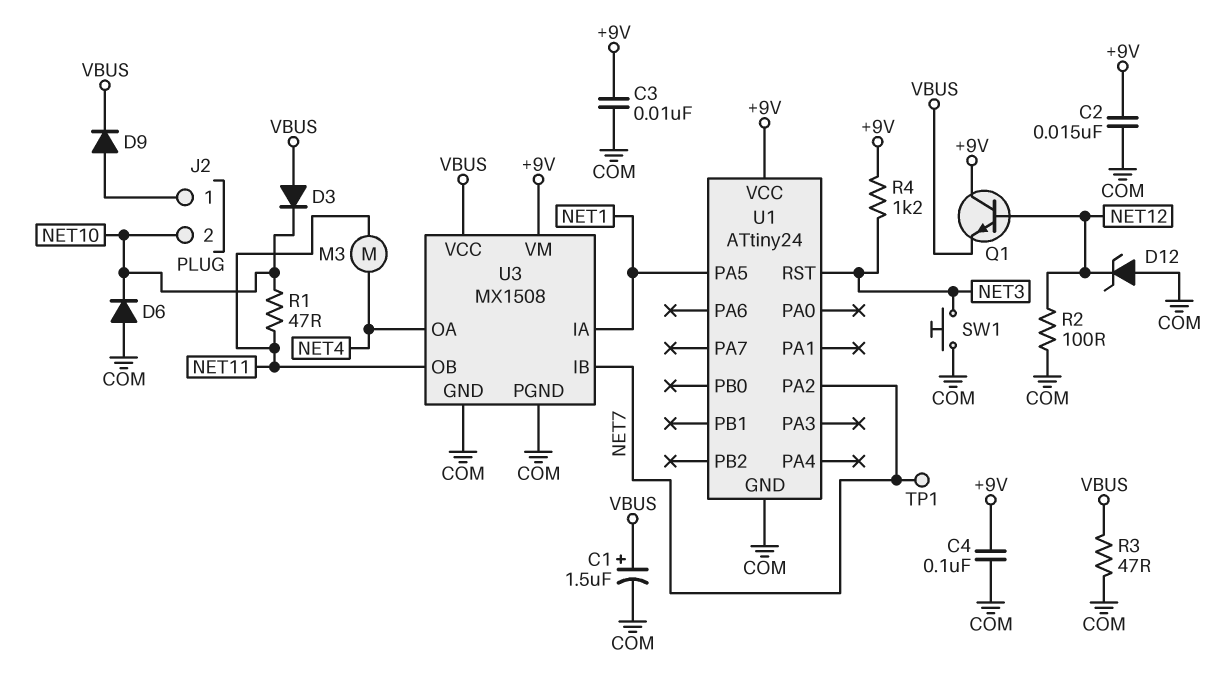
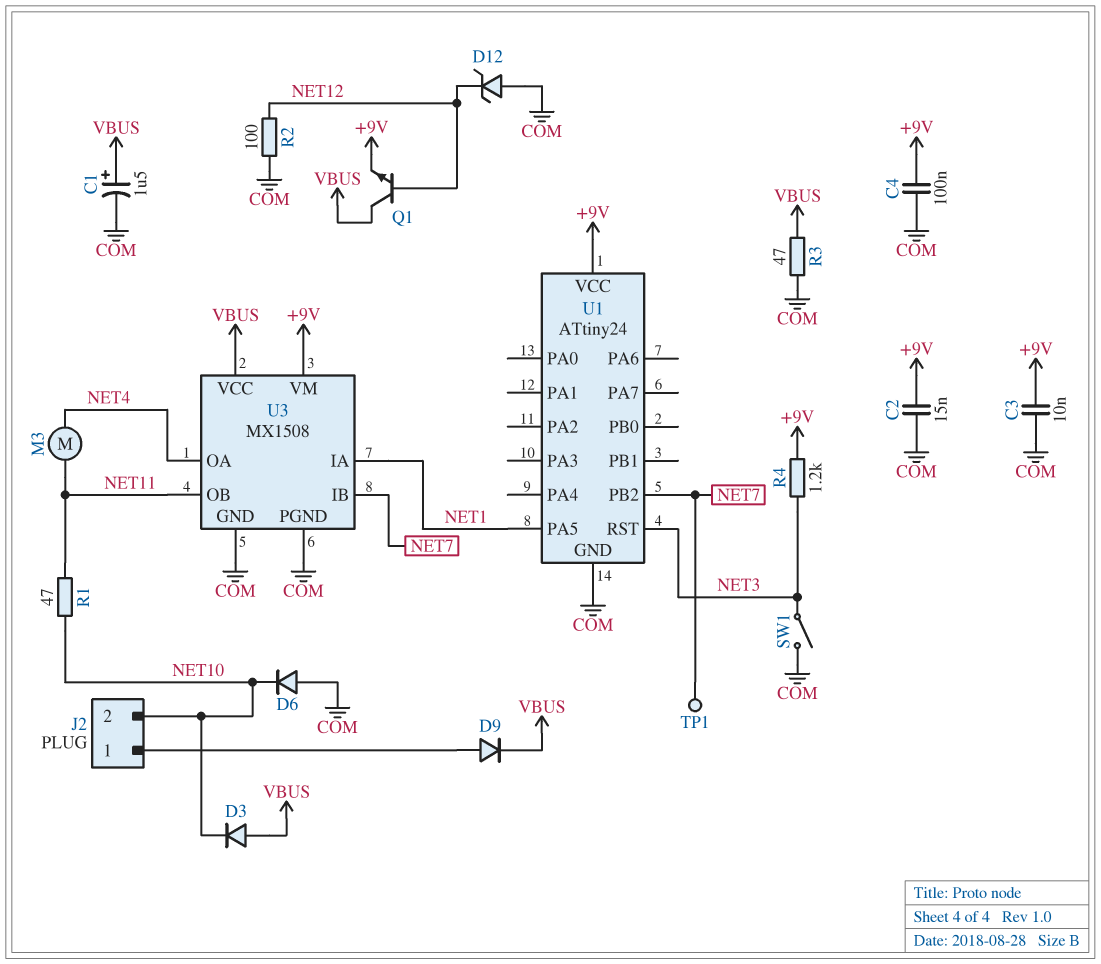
Q1: NPN (B NET12, C +9V, E VBUS) -> NPN (B NET12, C VBUS, E +9V)
SW1: button (COM, NET3) -> switch (COM, NET3)
U1 pin PA2: NET7 -> none
U1 pin PB2: none -> NET7

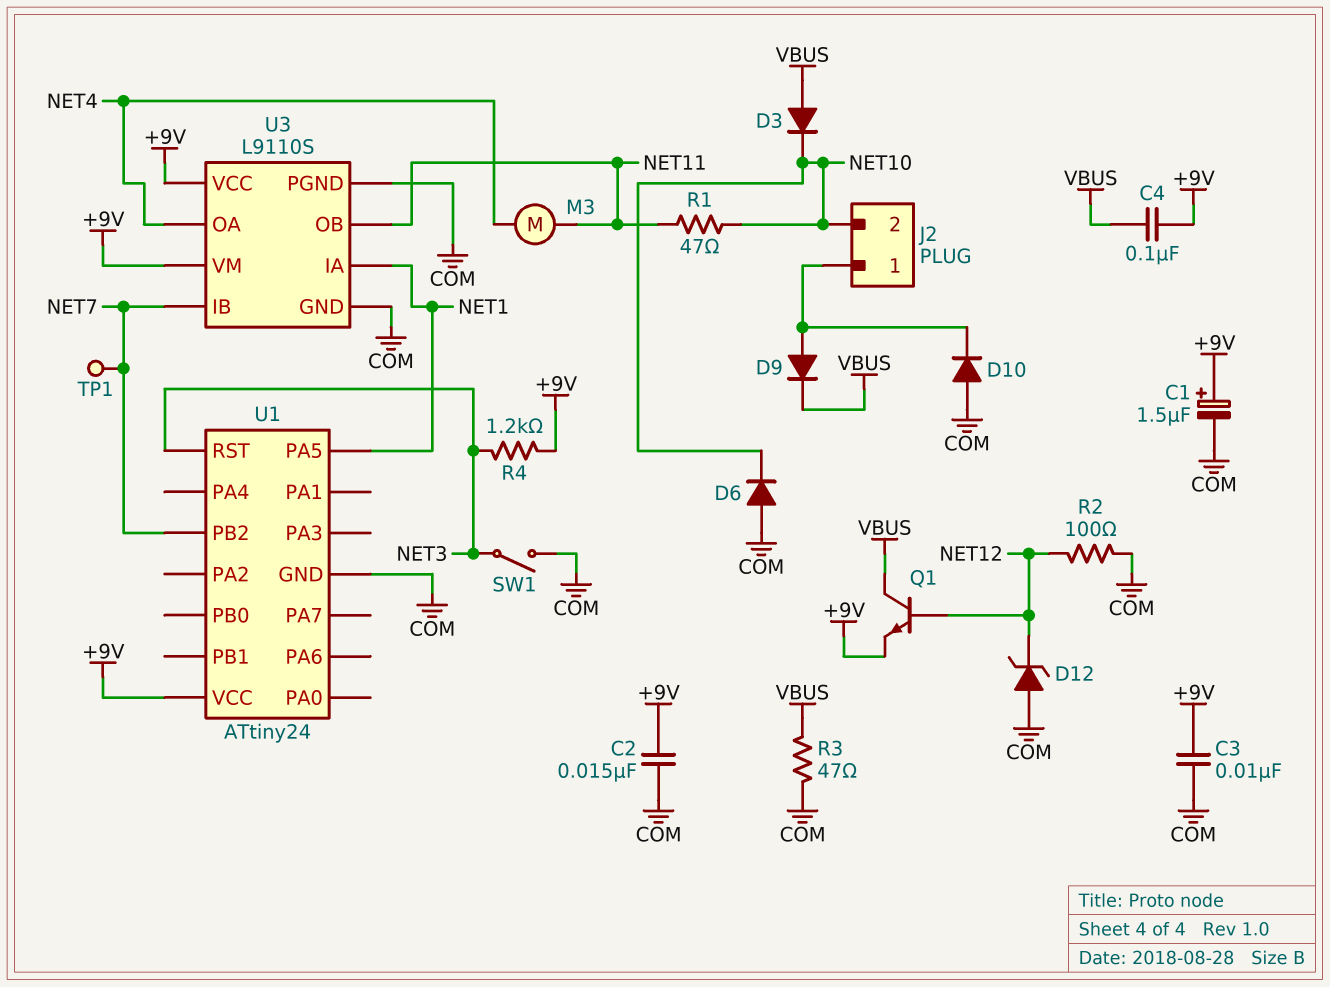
C1: 1.5uF (plus VBUS, minus COM) -> 1.5uF (plus +9V, minus COM)
C4: 100nF (+9V, COM) -> 100nF (+9V, VBUS)
D10: none -> diode (A COM, K J2/1)
U3: MX1508 -> L9110S
U3 pin VCC: VBUS -> +9V

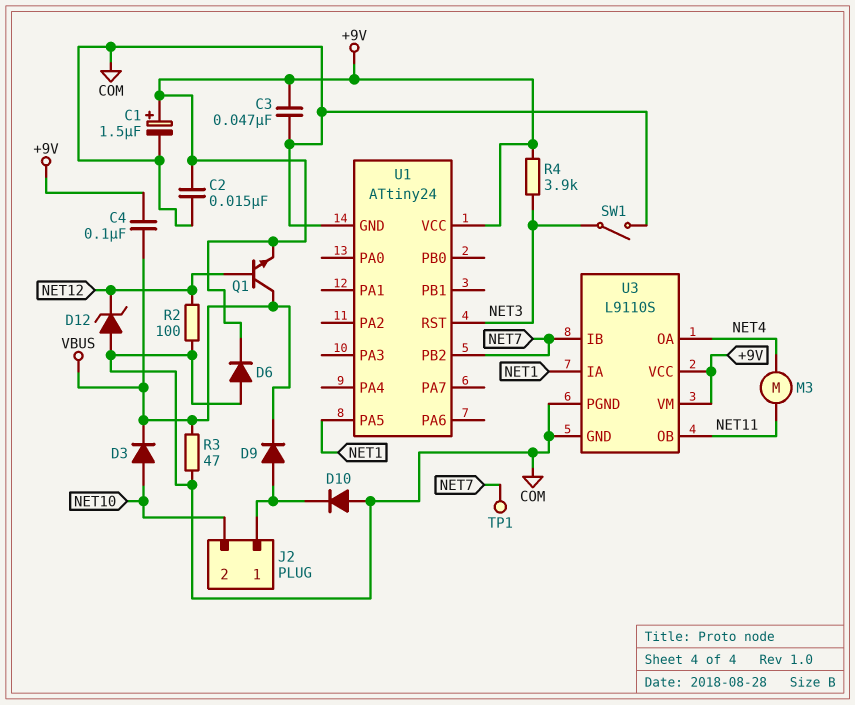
C3: 10nF (+9V, COM) -> 47nF (+9V, COM)
D3: diode (A VBUS, K NET10) -> diode (A NET10, K VBUS)
D6: diode (A COM, K NET10) -> diode (A COM, K +9V)
R1: 47 (NET10, NET11) -> none
R4: 1.2k (+9V, NET3) -> 3.9k (+9V, NET3)

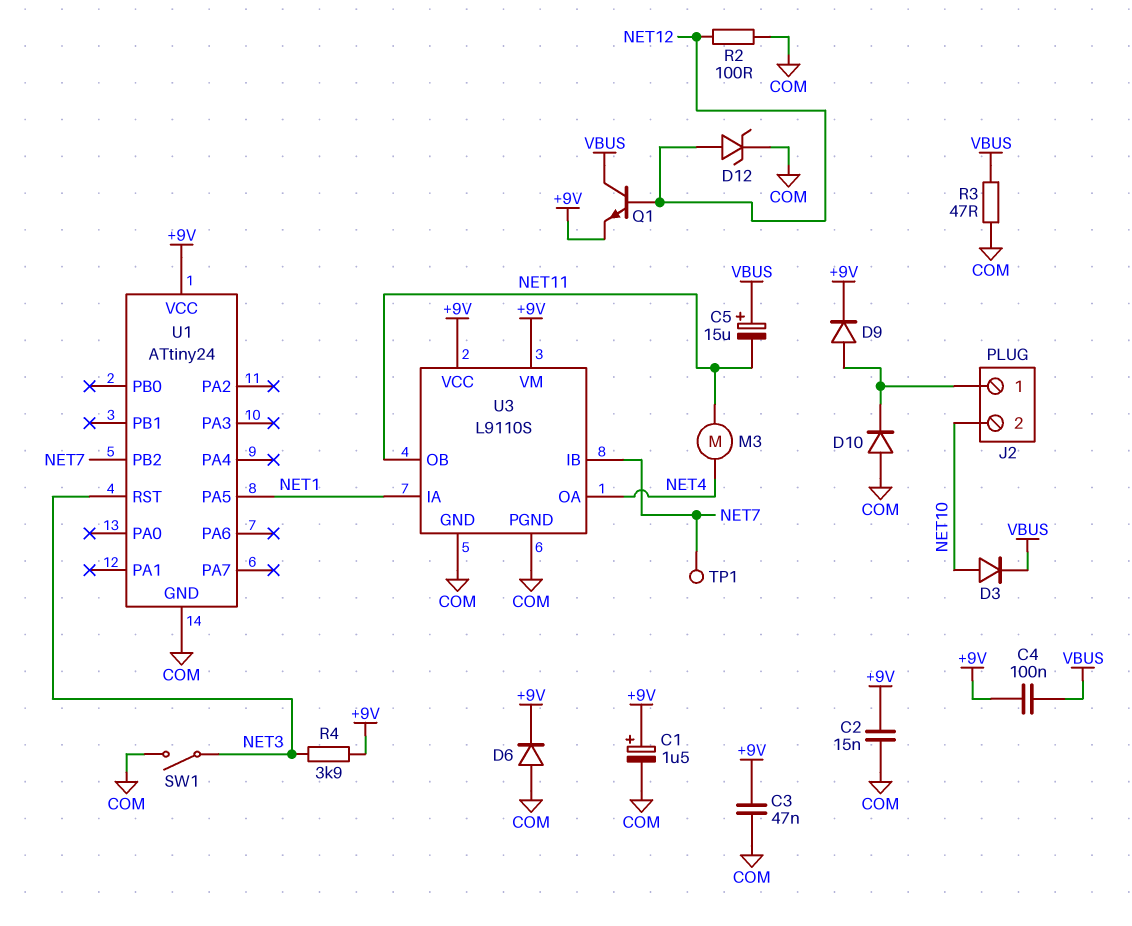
C5: none -> 15uF (plus VBUS, minus NET11)
D9: diode (A J2/1, K VBUS) -> diode (A J2/1, K +9V)
D12: zener (A COM, K NET12) -> zener (A NET12, K COM)

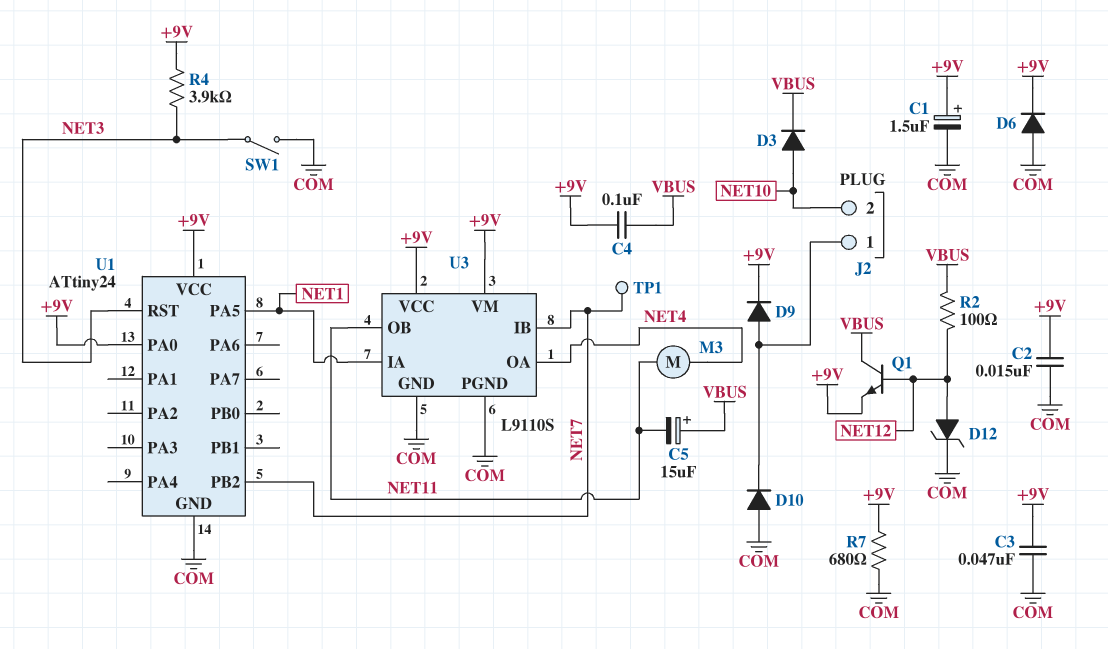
R2: 100 (COM, NET12) -> 100 (NET12, VBUS)
R3: 47 (COM, VBUS) -> none
R7: none -> 680 (+9V, COM)
U1 pin PA0: none -> +9V

